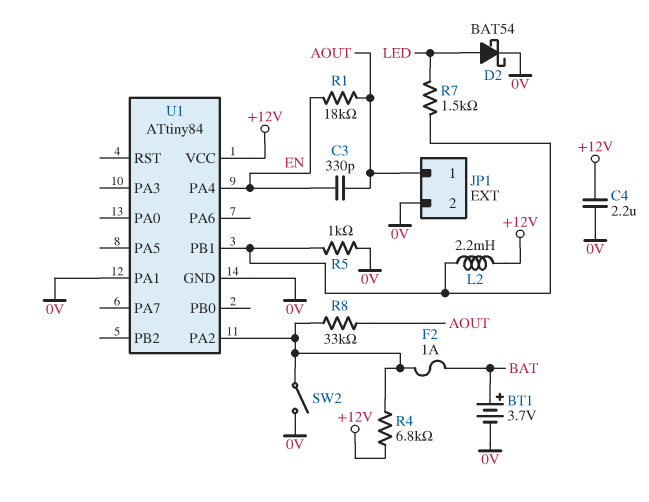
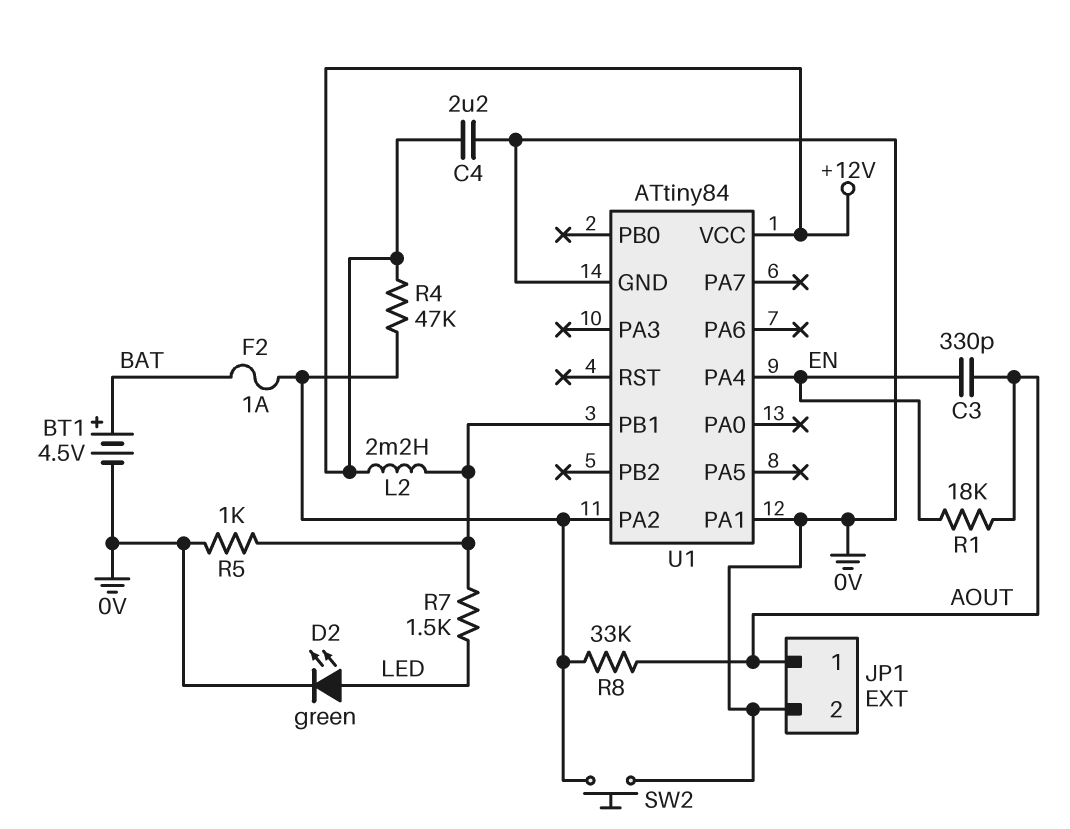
BT1: 3.7V (plus BAT, minus 0V) -> 4.5V (plus BAT, minus 0V)
D2: schottky BAT54 (A LED, K 0V) -> LED green (A LED, K 0V)
R4: 6.8k (+12V, U1/PA2) -> 47k (+12V, U1/PA2)
SW2: switch (0V, U1/PA2) -> button (0V, U1/PA2)

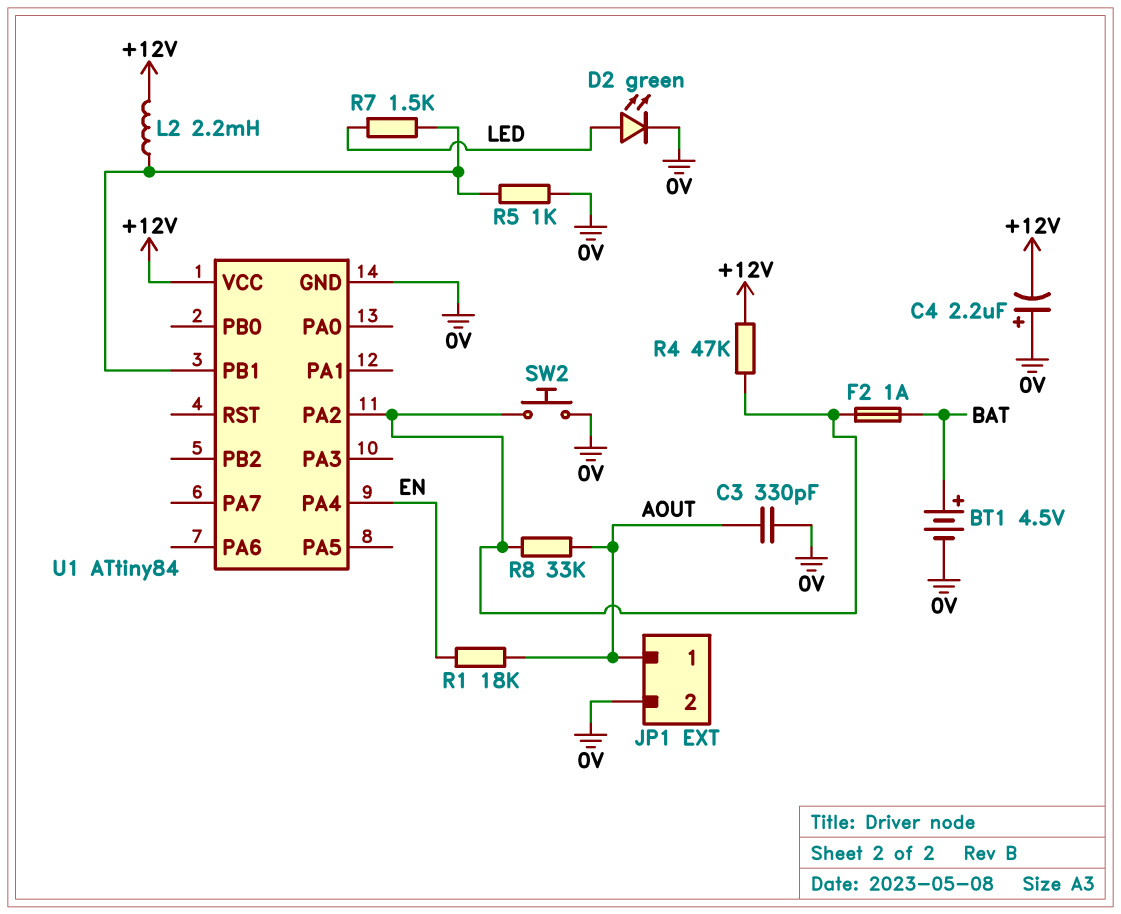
C3: 330pF (AOUT, EN) -> 330pF (0V, AOUT)
C4: 2.2uF (+12V, 0V) -> 2.2uF (plus 0V, minus +12V)
U1 pin PA1: 0V -> none

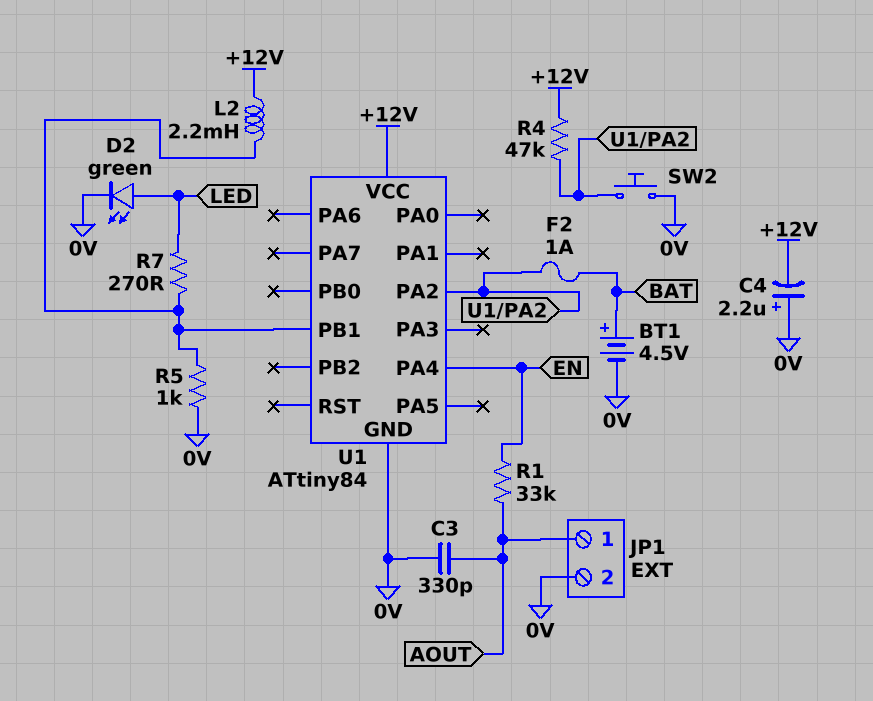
R1: 18k (AOUT, EN) -> 33k (AOUT, EN)
R7: 1.5k (LED, U1/PB1) -> 270 (LED, U1/PB1)
R8: 33k (AOUT, U1/PA2) -> none

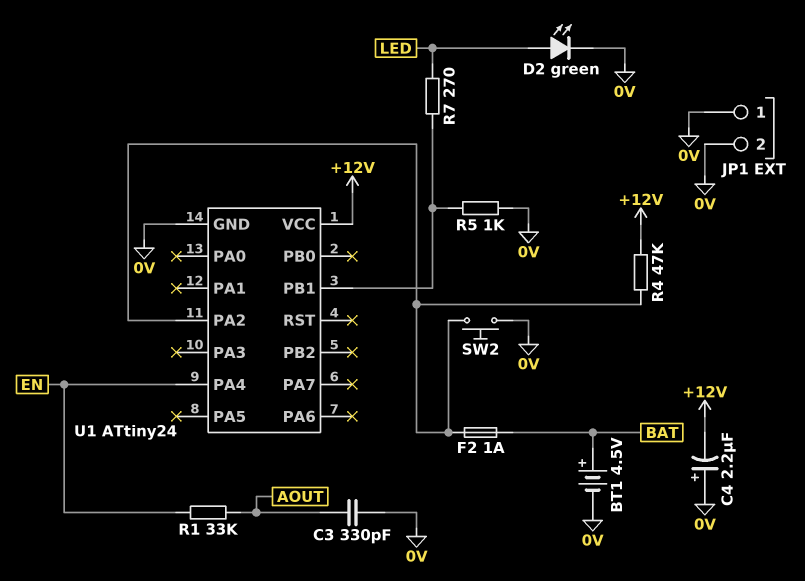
JP1 pin 1: AOUT -> 0V
L2: 2.2mH (+12V, U1/PB1) -> none
U1: ATtiny84 -> ATtiny24

